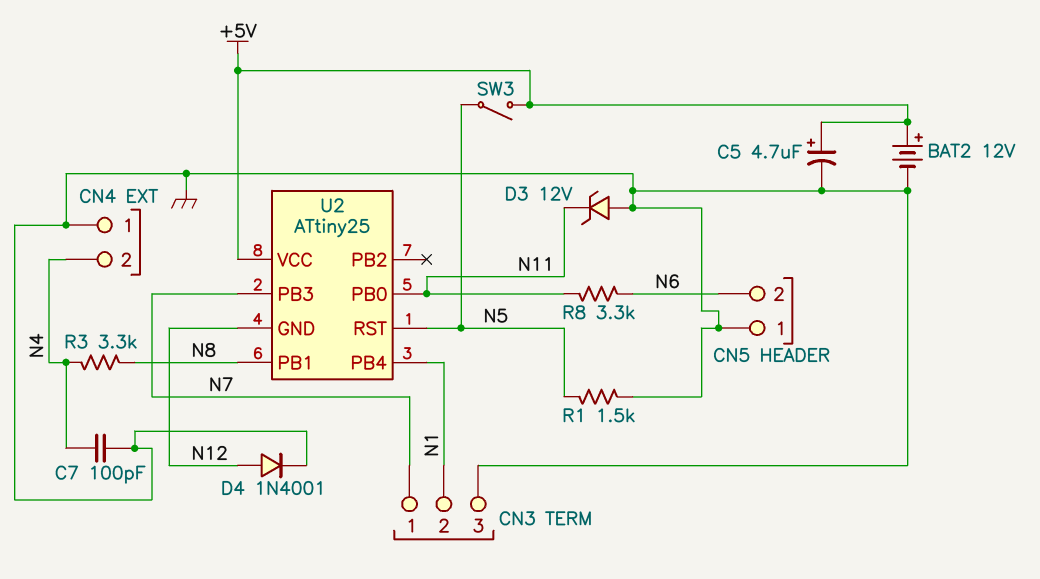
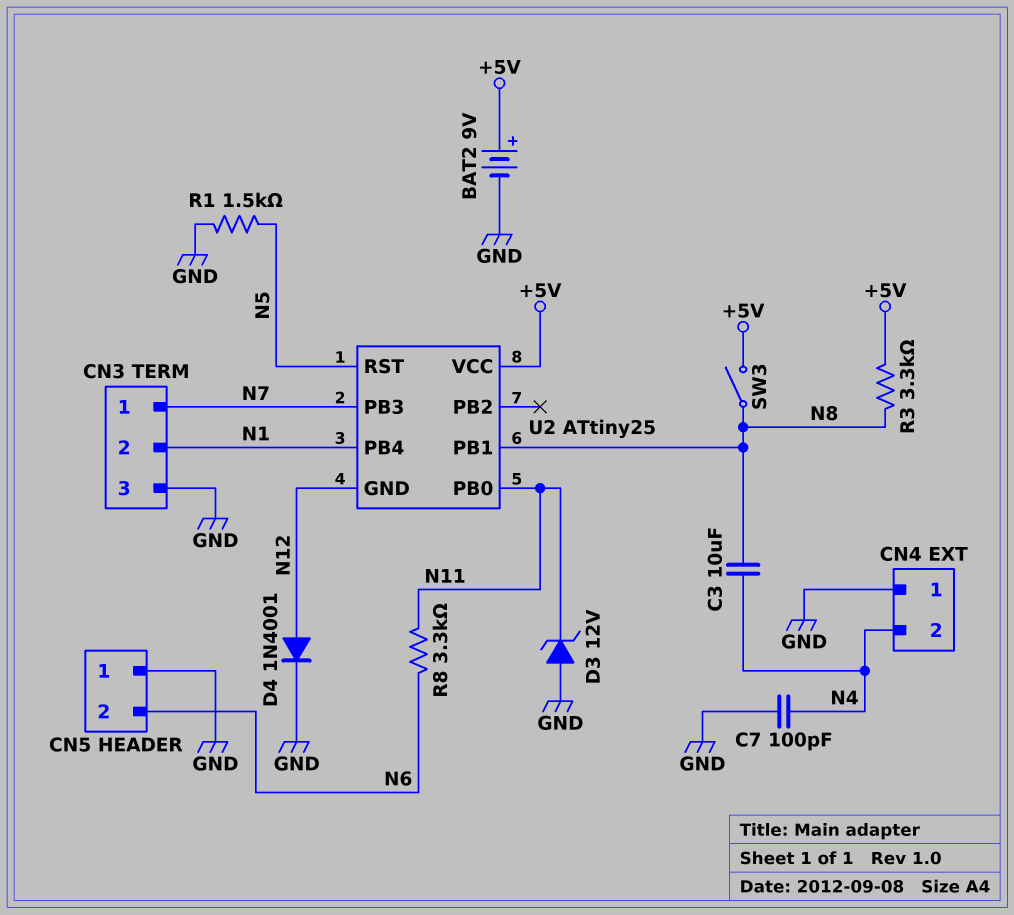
BAT2: 12V (plus +5V, minus GND) -> 9V (plus +5V, minus GND)
C3: none -> 10uF (N4, N8)
C5: 4.7uF (plus +5V, minus GND) -> none
R3: 3.3k (N4, N8) -> 3.3k (+5V, N8)
SW3: switch (+5V, N5) -> switch (+5V, N8)

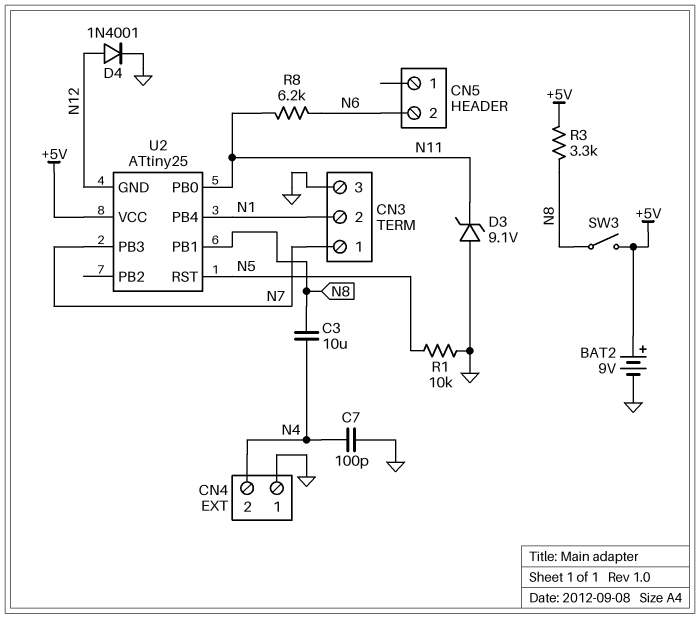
CN5 pin 1: GND -> none
D3: zener 12V (A GND, K N11) -> zener 9.1V (A GND, K N11)
R1: 1.5k (GND, N5) -> 10k (GND, N5)
R8: 3.3k (N6, N11) -> 6.2k (N6, N11)

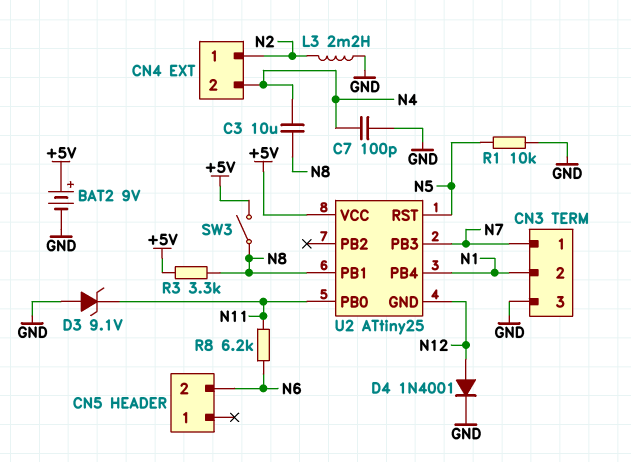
CN4 pin 1: GND -> N2
L3: none -> 2.2mH (GND, N2)

